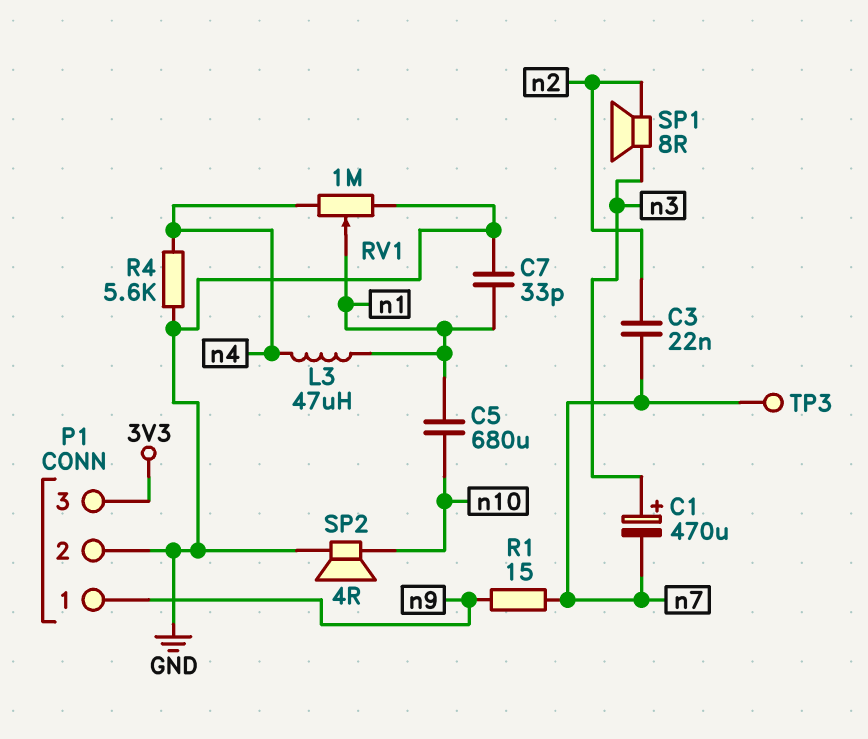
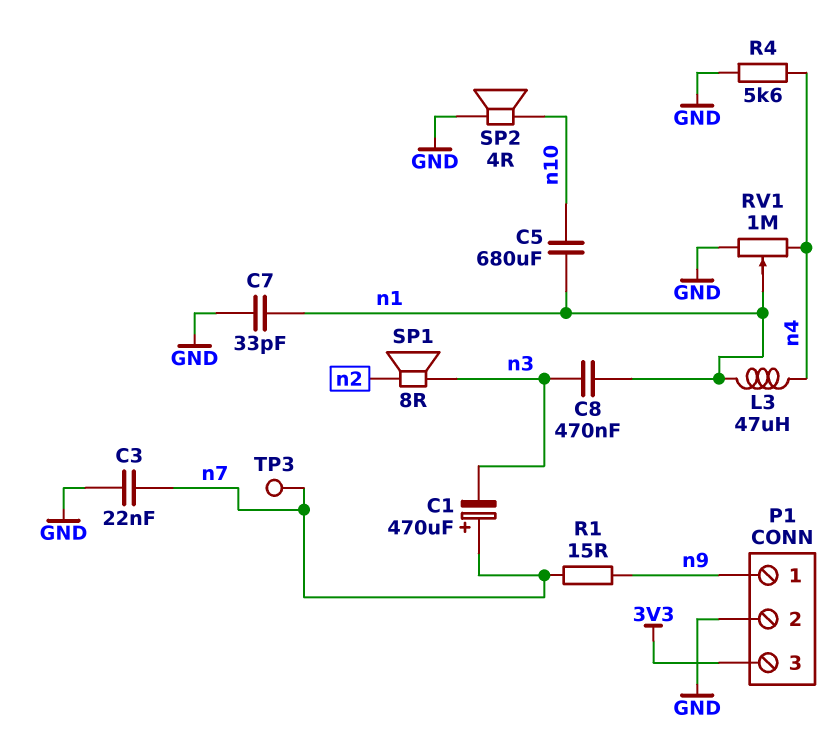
C1: 470uF (plus n3, minus n7) -> 470uF (plus n7, minus n3)
C3: 22nF (n2, n7) -> 22nF (GND, n7)
C8: none -> 470nF (n1, n3)

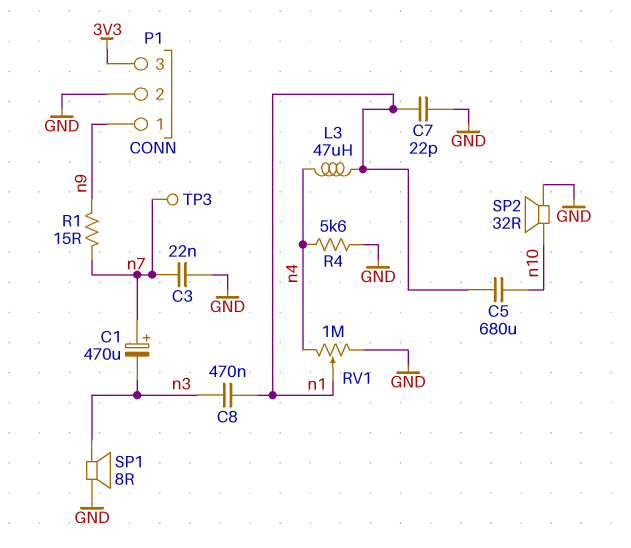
C7: 33pF (GND, n1) -> 22pF (GND, n1)
SP1: speaker 8R (n2, n3) -> speaker 8R (GND, n3)
SP2: speaker 4R (GND, n10) -> speaker 32R (GND, n10)

